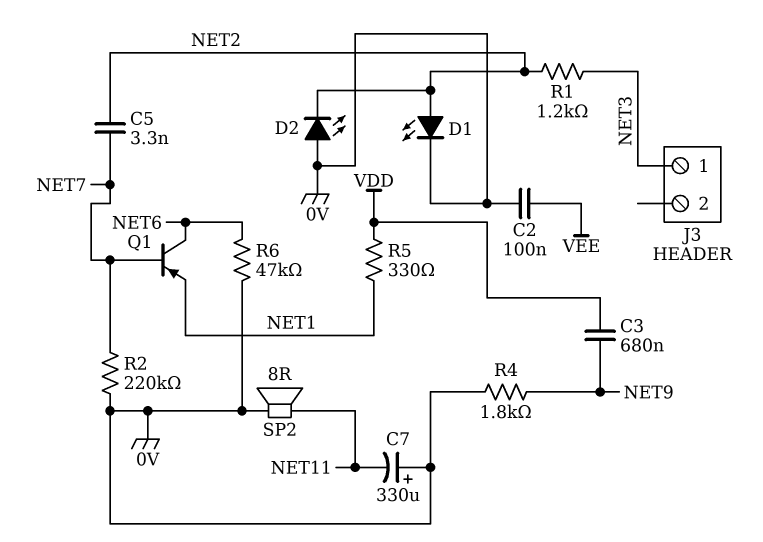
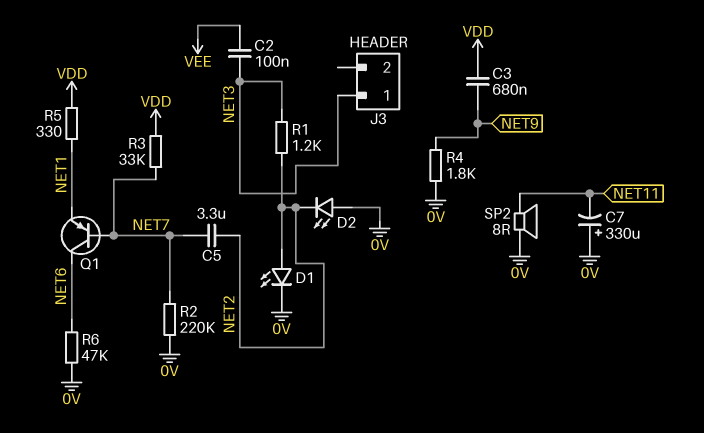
C2: 100nF (0V, VEE) -> 100nF (NET3, VEE)
C5: 3.3nF (NET2, NET7) -> 3.3uF (NET2, NET7)
R3: none -> 33k (NET7, VDD)

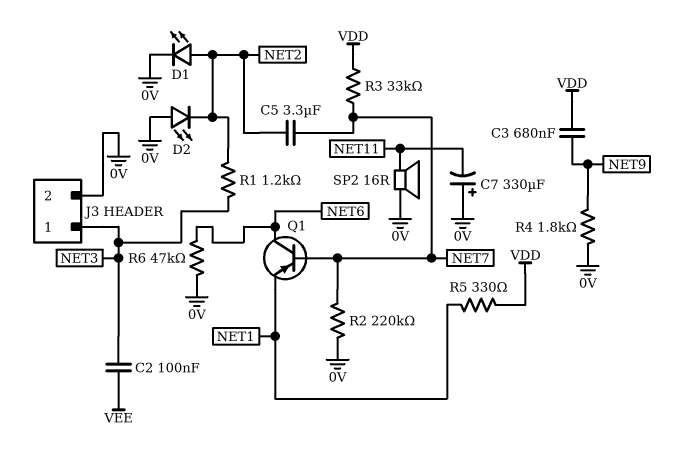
J3 pin 2: none -> 0V
SP2: speaker 8R (0V, NET11) -> speaker 16R (0V, NET11)

